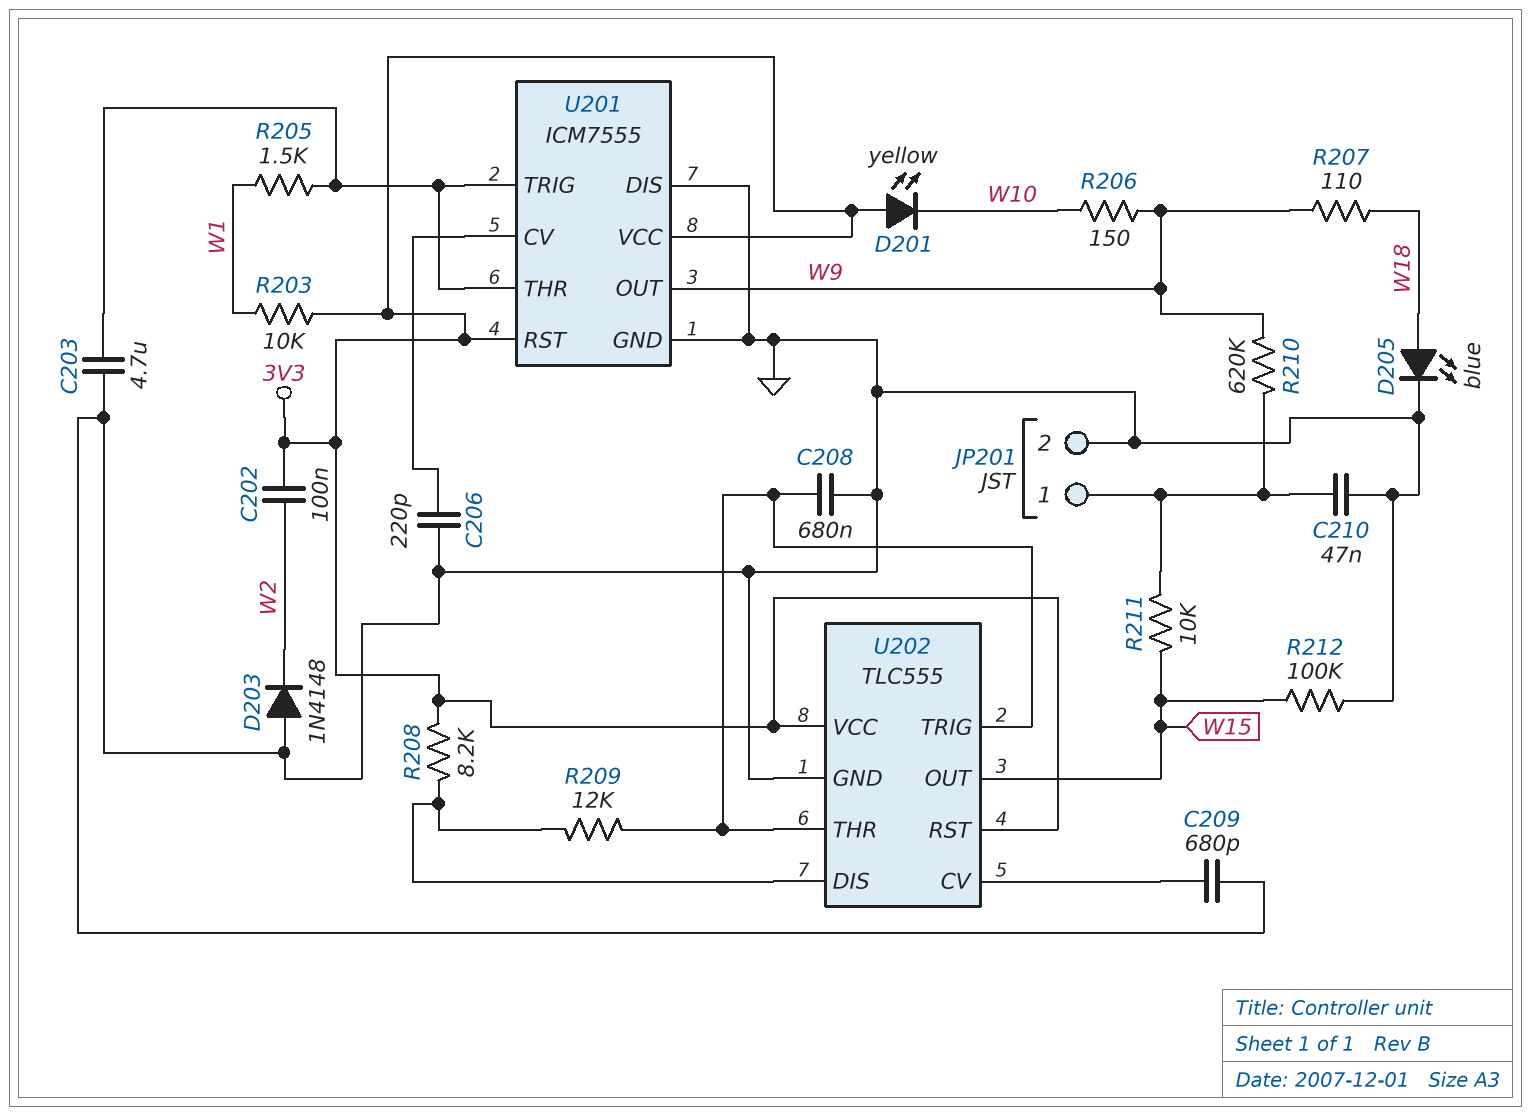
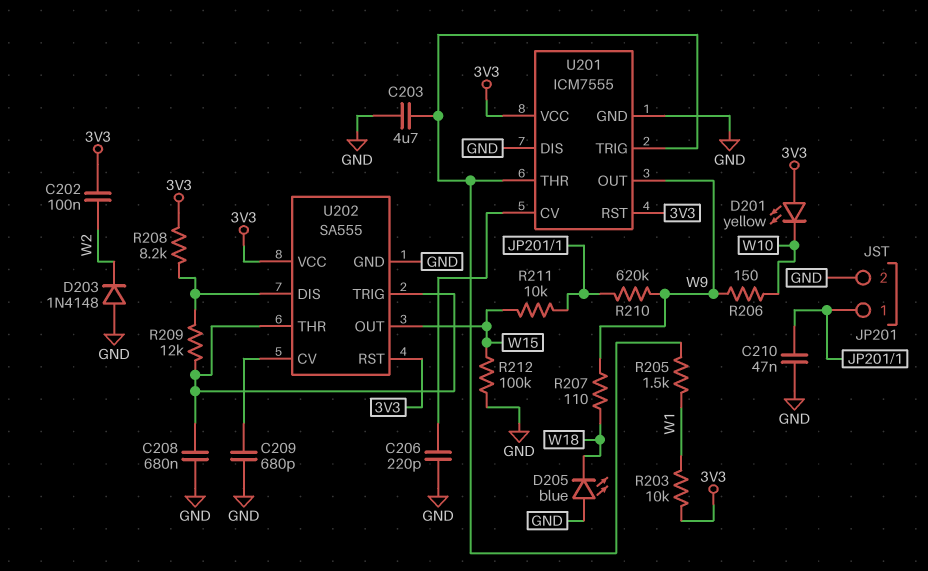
D205: LED blue (A W18, K GND) -> LED blue (A GND, K W18)
U202: TLC555 -> SA555

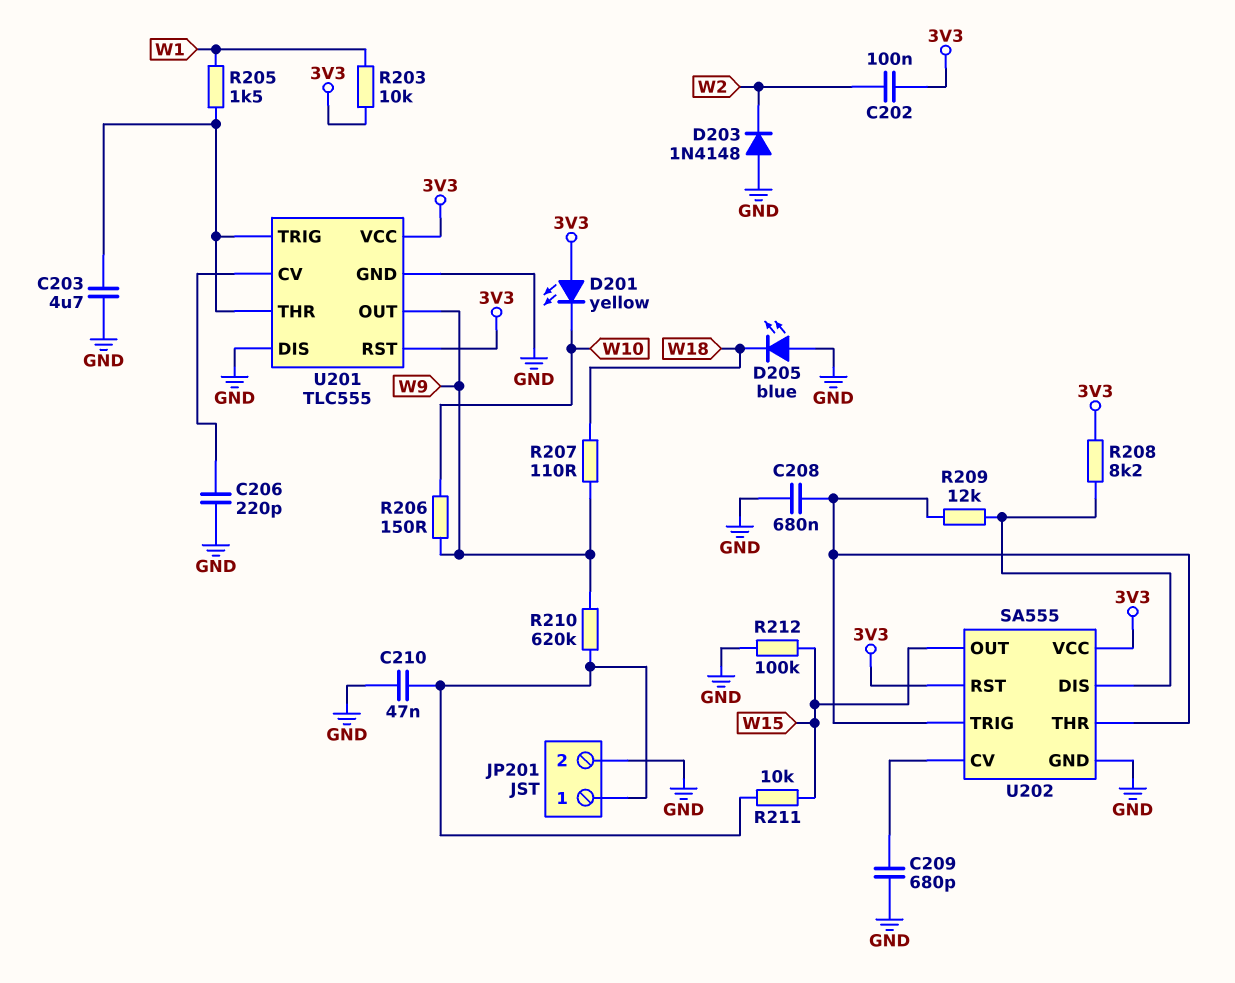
U201: ICM7555 -> TLC555

